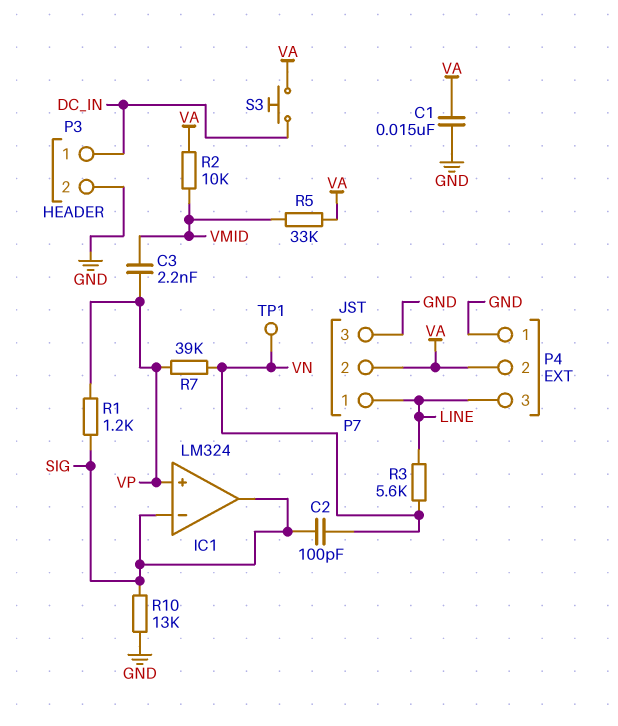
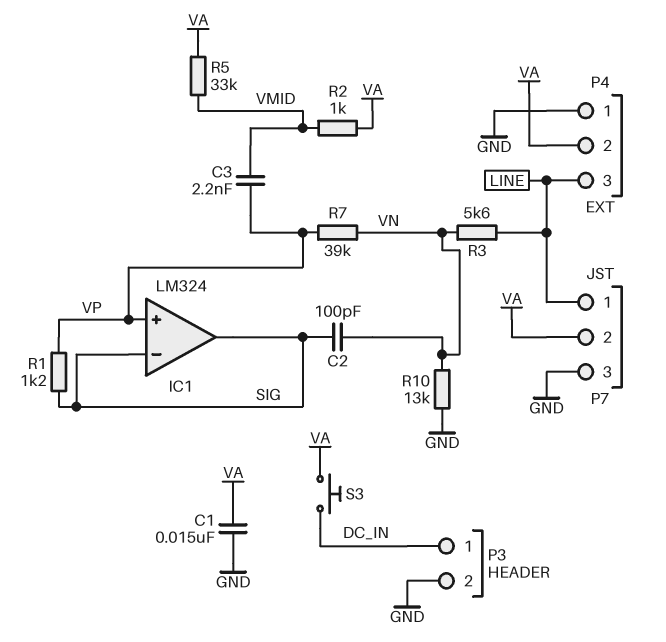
R2: 10k (VA, VMID) -> 1k (VA, VMID)
R10: 13k (GND, SIG) -> 13k (GND, VN)
TP1: test point (VN) -> none

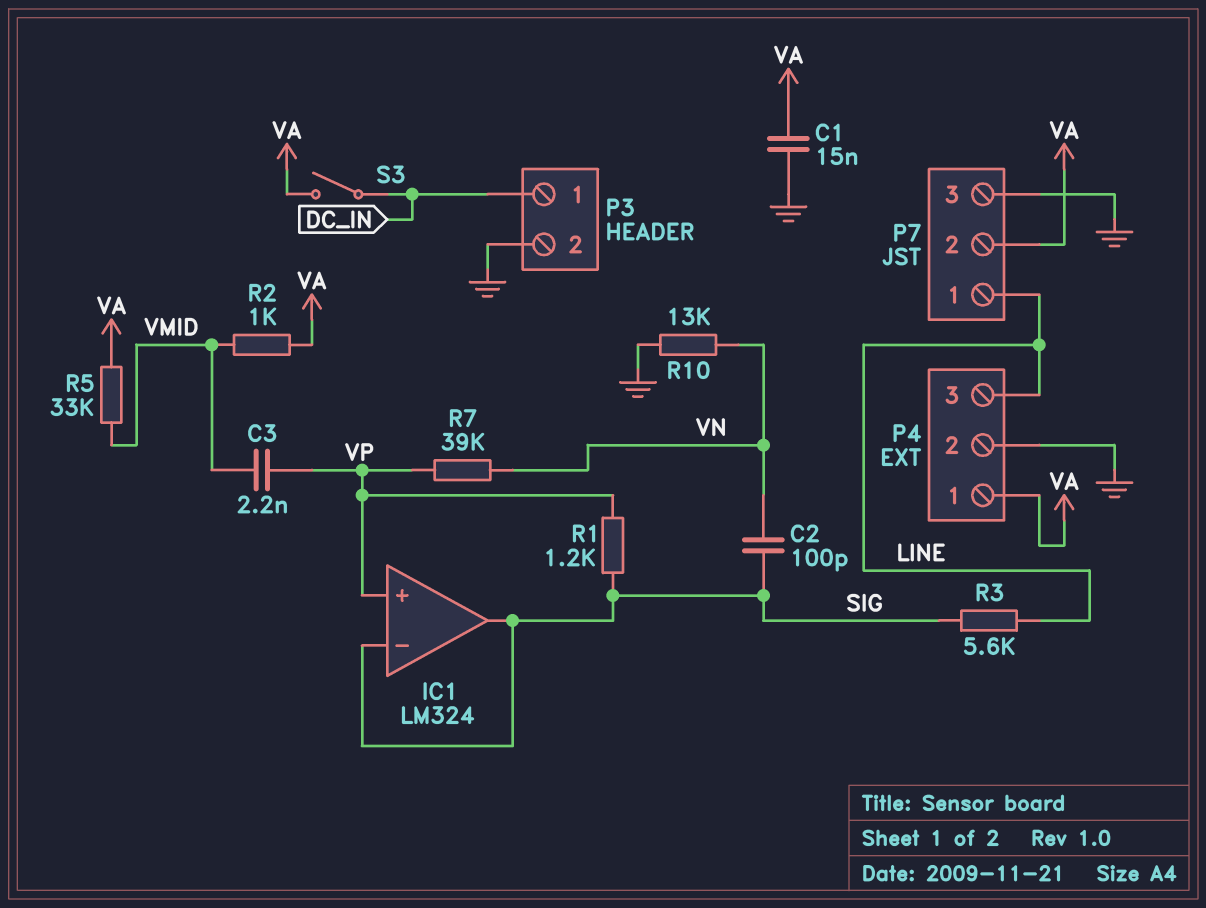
P4 pin 1: GND -> VA
P4 pin 2: VA -> GND
R3: 5.6k (LINE, VN) -> 5.6k (LINE, SIG)
S3: button (DC_IN, VA) -> switch (DC_IN, VA)

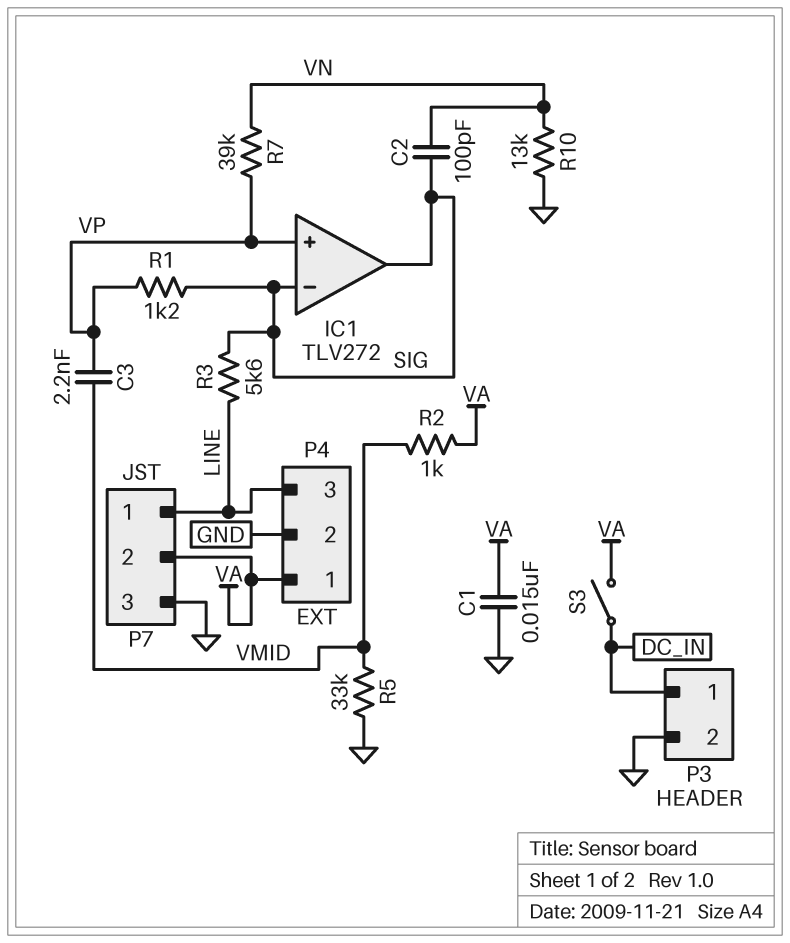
IC1: LM324 -> TLV272
R5: 33k (VA, VMID) -> 33k (GND, VMID)

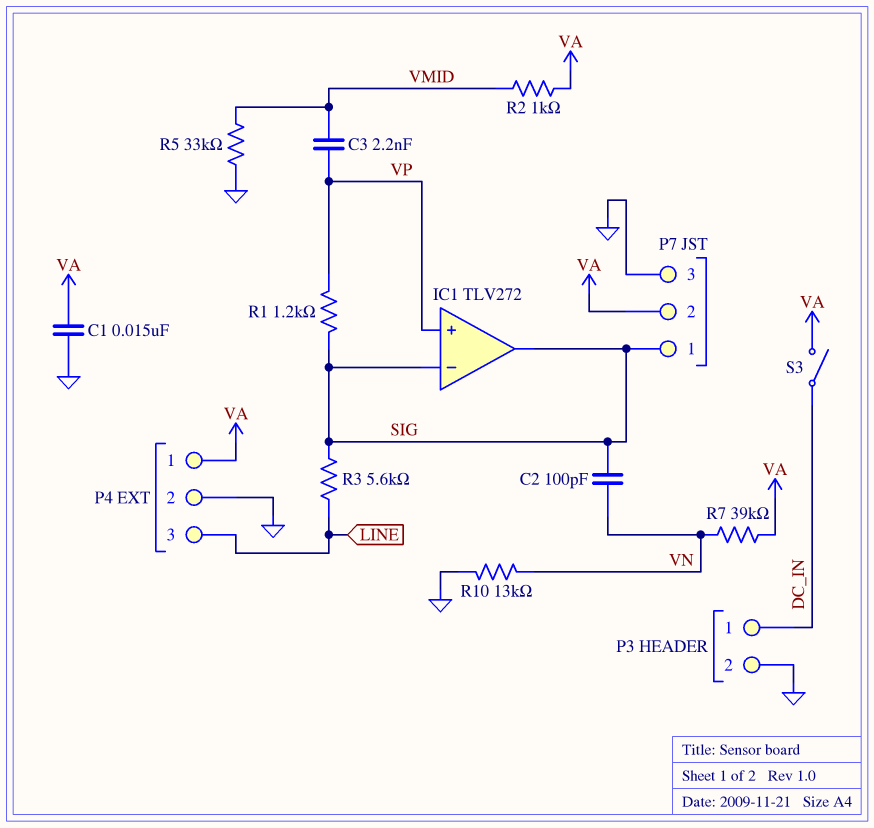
P7 pin 1: LINE -> SIG
R7: 39k (VN, VP) -> 39k (VA, VN)

